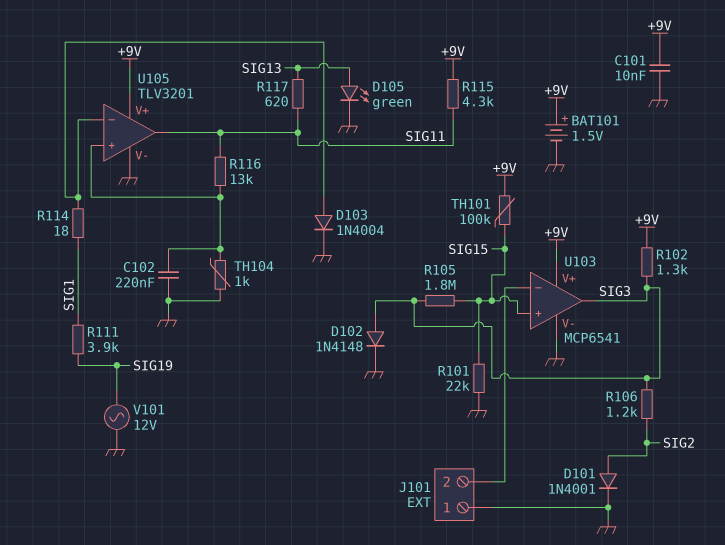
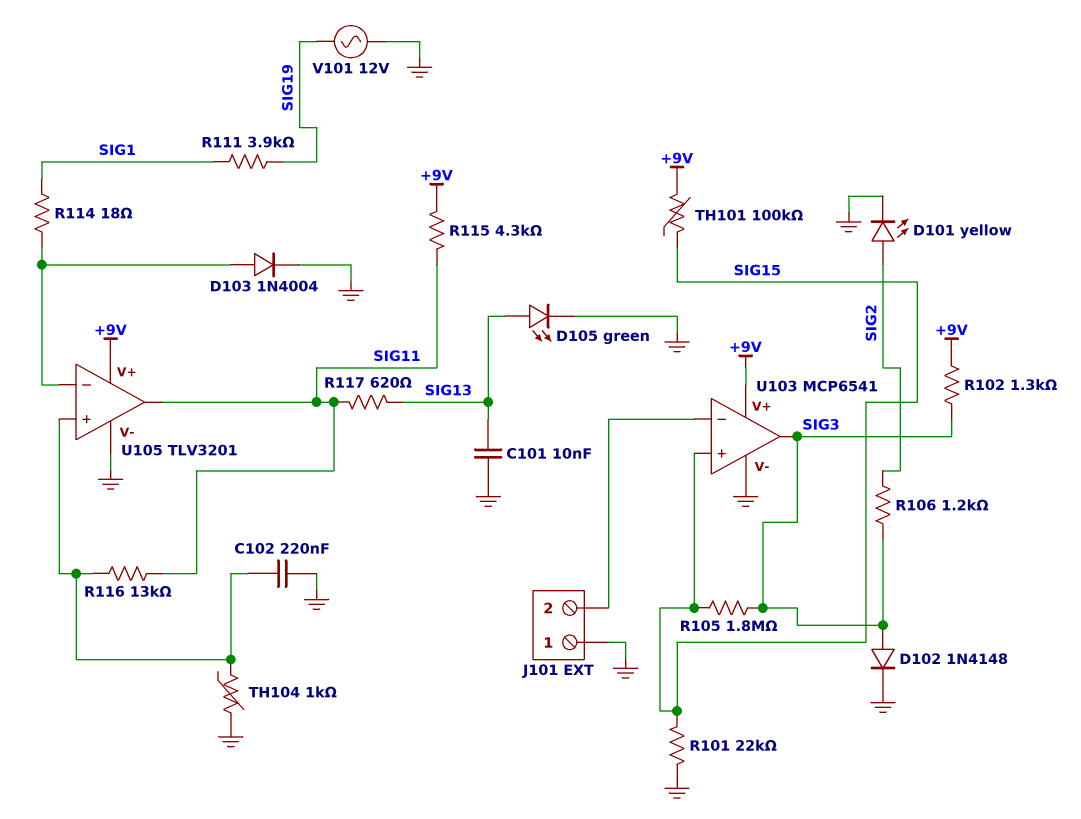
BAT101: 1.5V (plus +9V, minus GND) -> none
C101: 10nF (+9V, GND) -> 10nF (GND, SIG13)
D101: diode 1N4001 (A SIG2, K GND) -> LED yellow (A SIG2, K GND)

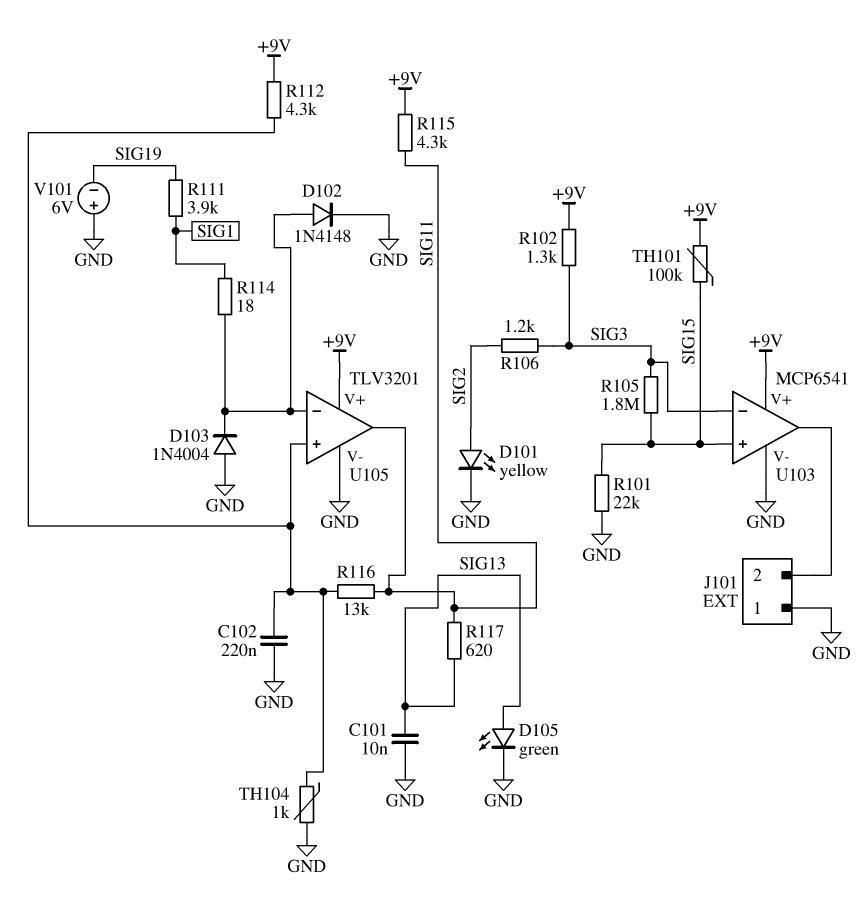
D102: diode 1N4148 (A SIG3, K GND) -> diode 1N4148 (A U105/in-, K GND)
D103: diode 1N4004 (A U105/in-, K GND) -> diode 1N4004 (A GND, K U105/in-)
R112: none -> 4.3k (+9V, U105/in+)
U103 pin in-: J101/2 -> SIG3
U103 pin out: SIG3 -> J101/2
V101: AC 12V (GND, SIG19) -> 6V (plus GND, minus SIG19)

